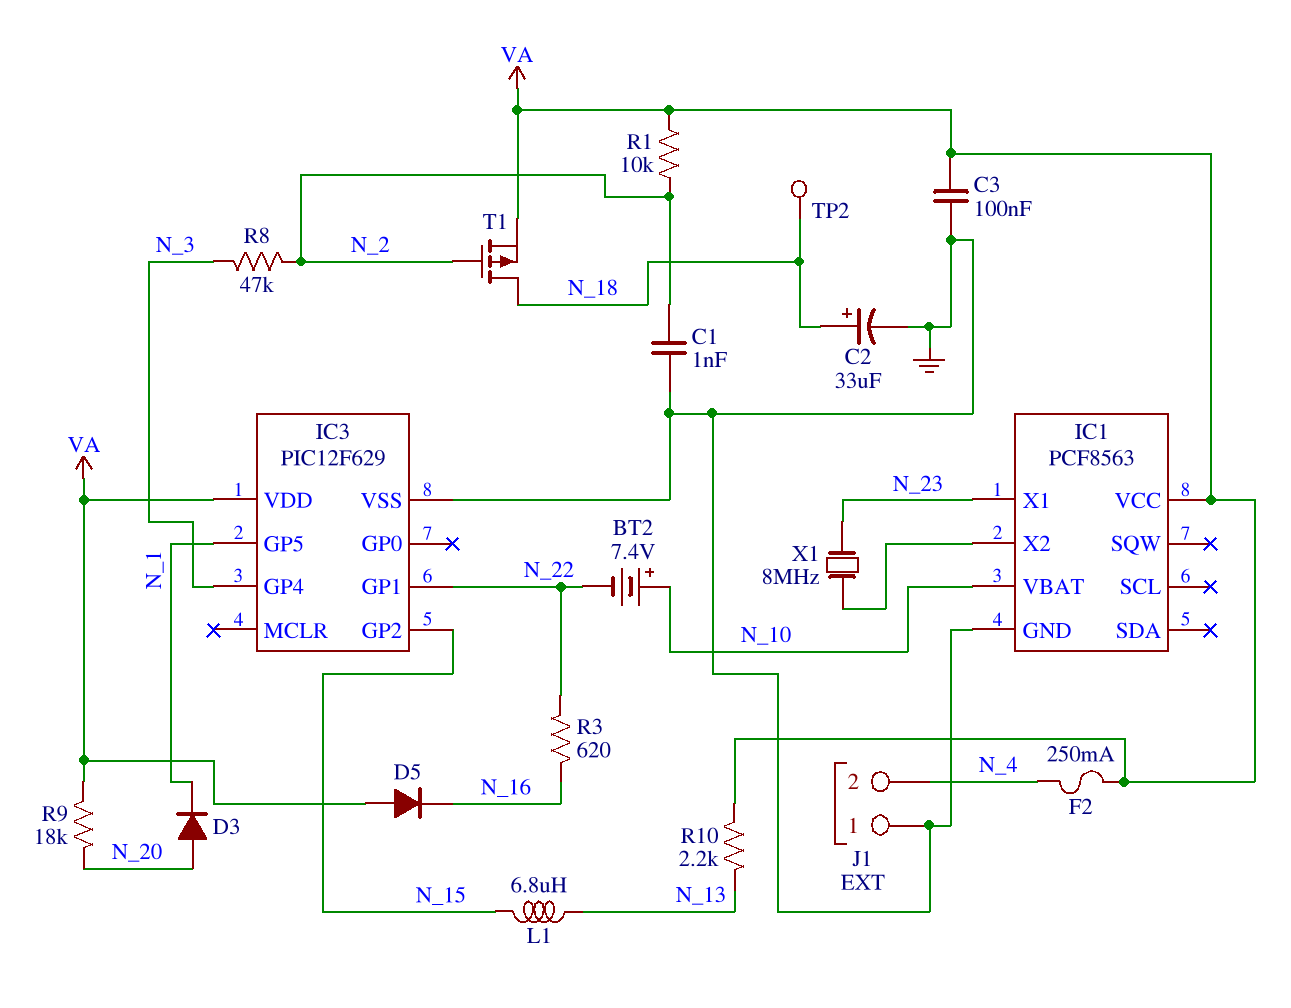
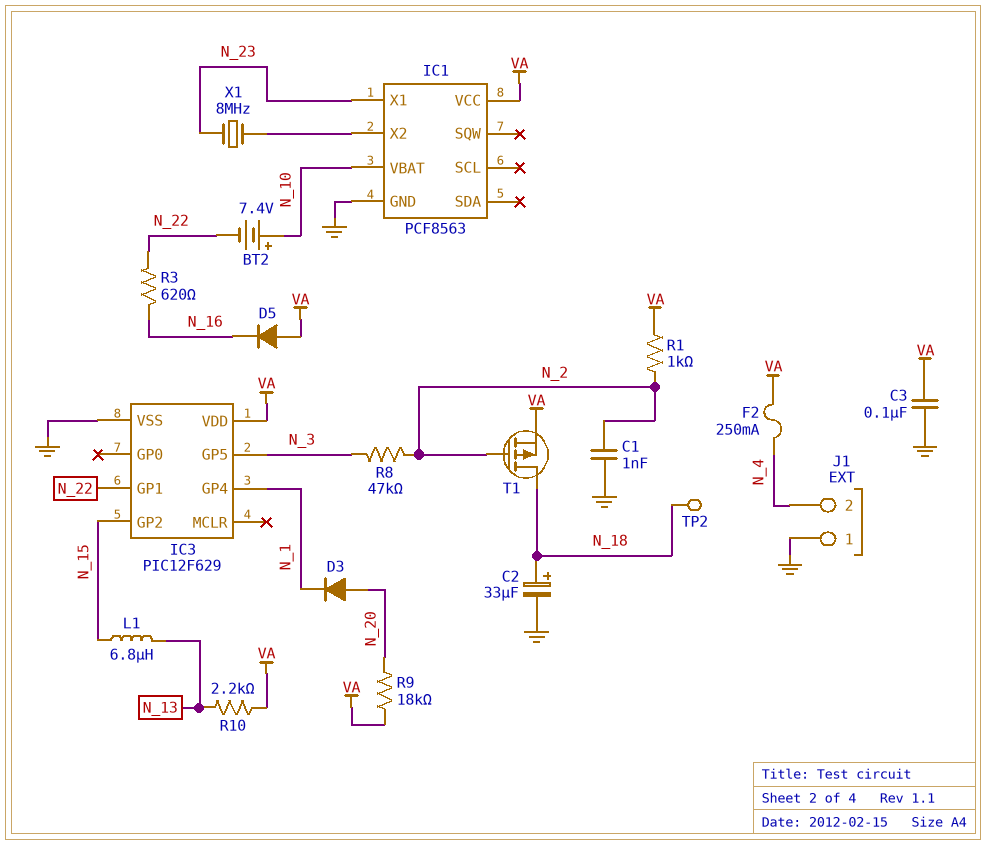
IC3 pin GP4: N_3 -> N_1
IC3 pin GP5: N_1 -> N_3
R1: 10k (N_2, VA) -> 1k (N_2, VA)

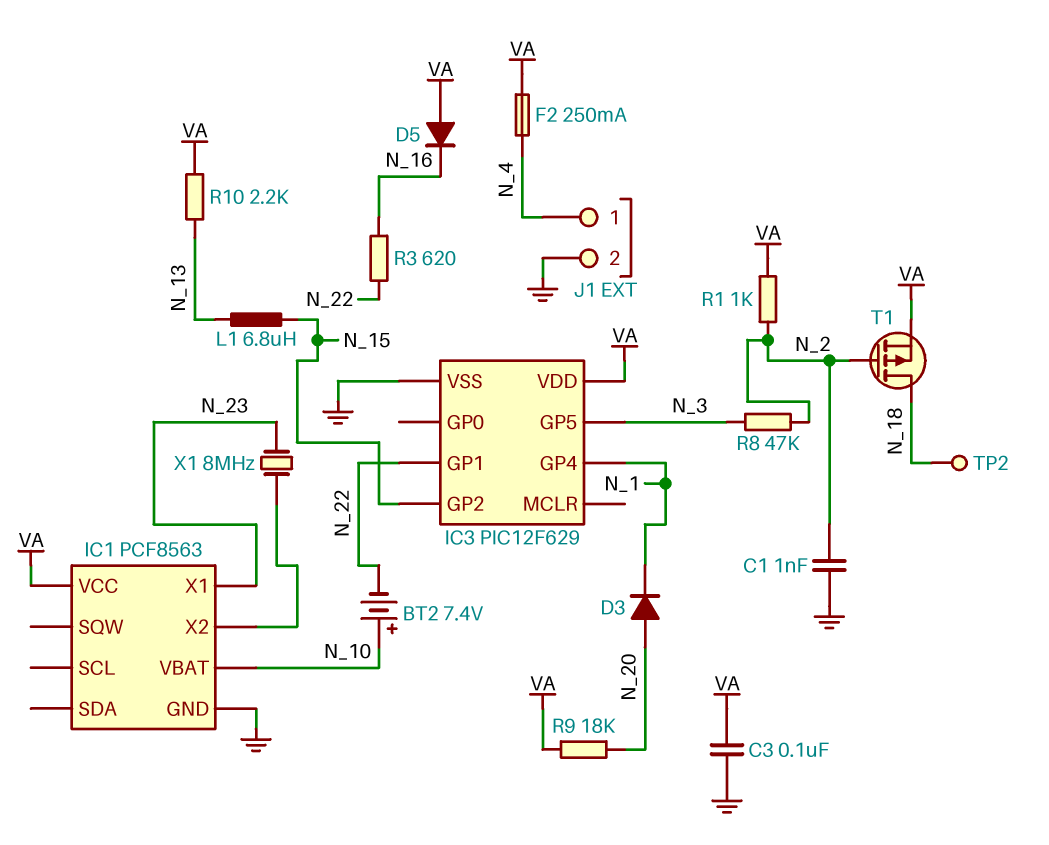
C2: 33uF (plus N_18, minus GND) -> none
J1 pin 1: GND -> N_4
J1 pin 2: N_4 -> GND

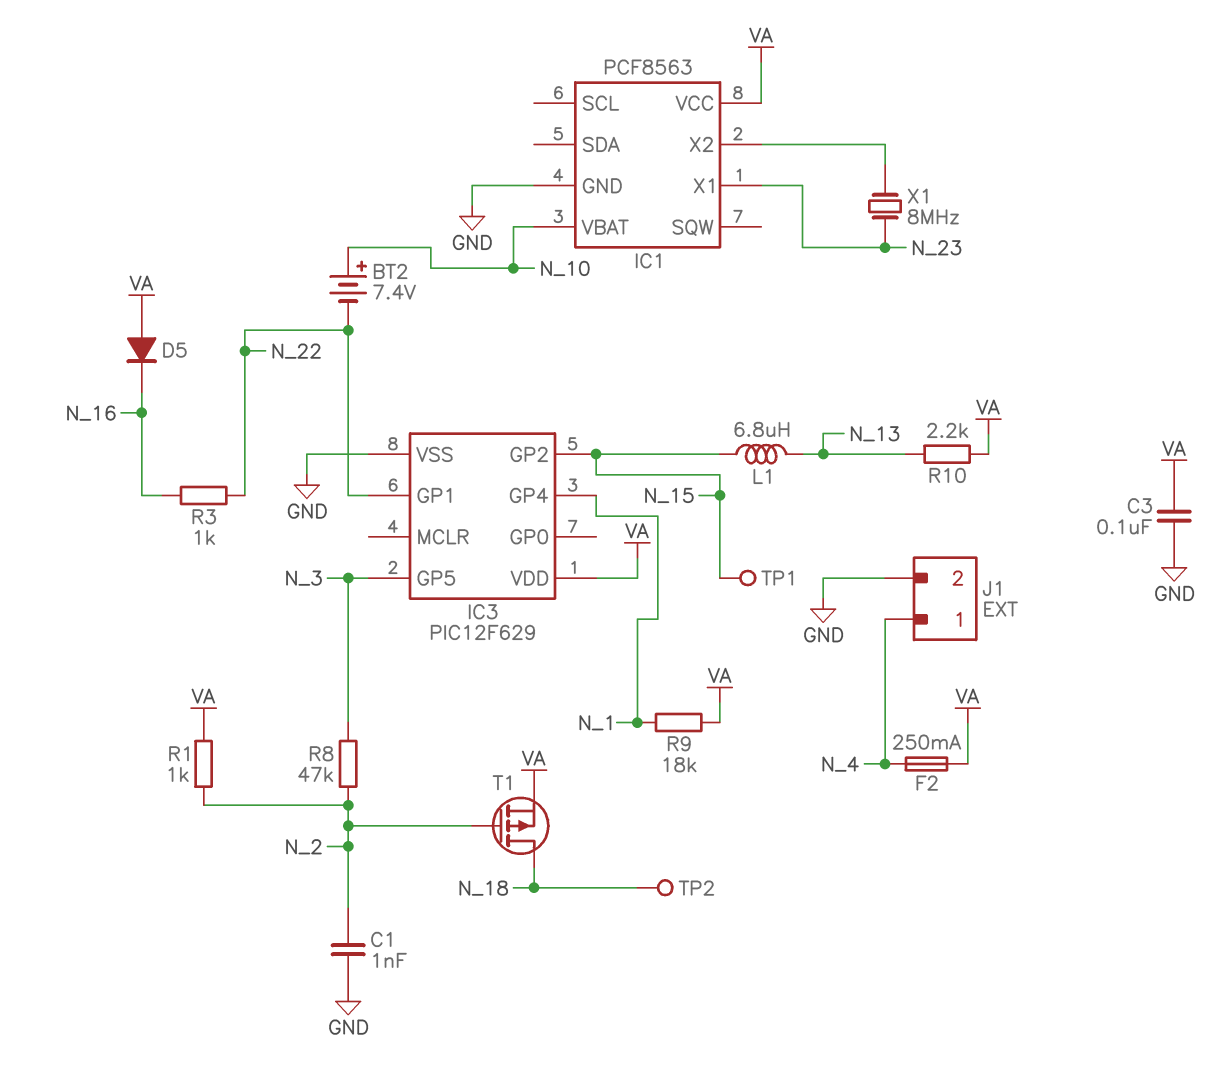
D3: diode (A N_20, K N_1) -> none
R3: 620 (N_16, N_22) -> 1k (N_16, N_22)
R9: 18k (N_20, VA) -> 18k (N_1, VA)
TP1: none -> test point (N_15)

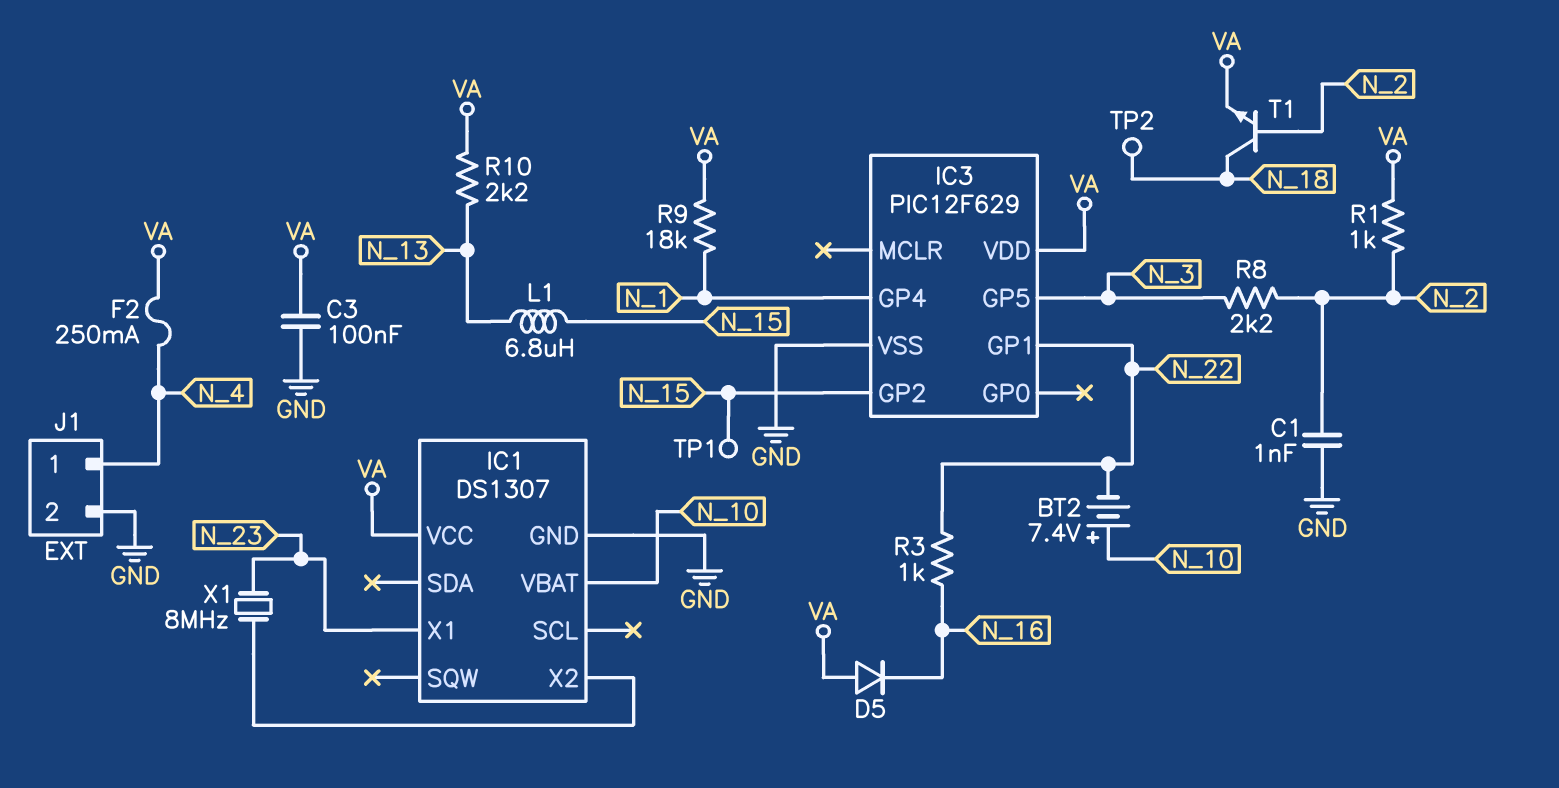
IC1: PCF8563 -> DS1307
R8: 47k (N_2, N_3) -> 2.2k (N_2, N_3)
T1: PMOS (G N_2, D N_18, S VA) -> NPN (B N_2, C N_18, E VA)

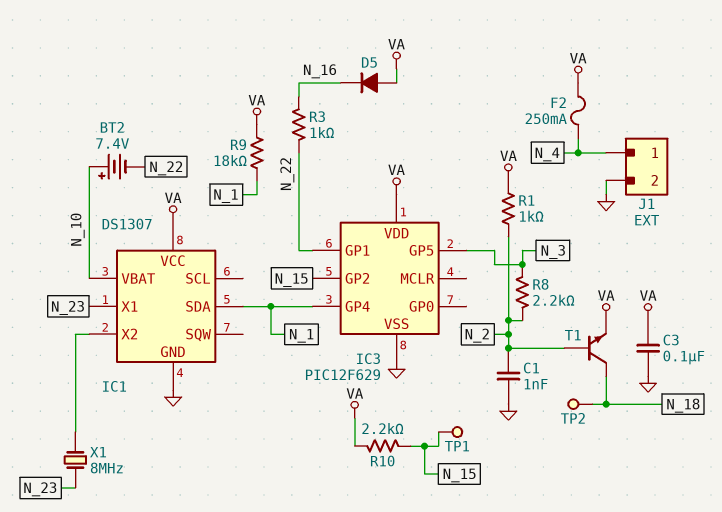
IC1 pin SDA: none -> N_1
L1: 6.8uH (N_13, N_15) -> none
R10: 2.2k (N_13, VA) -> 2.2k (N_15, VA)

